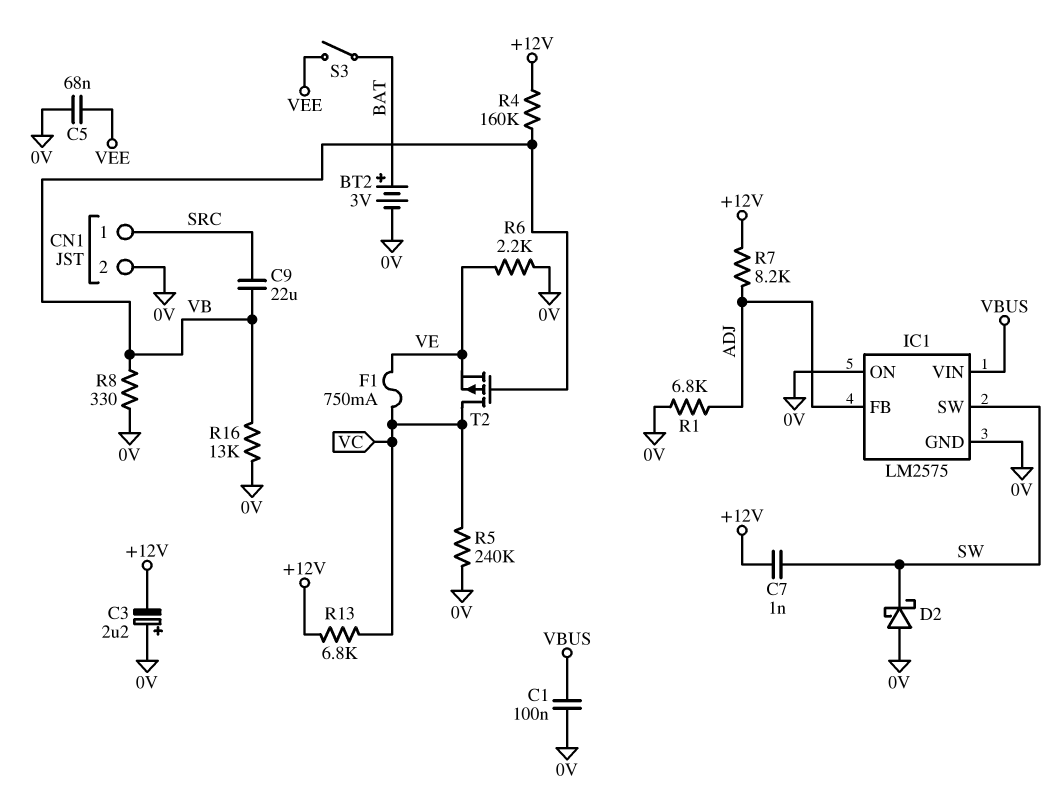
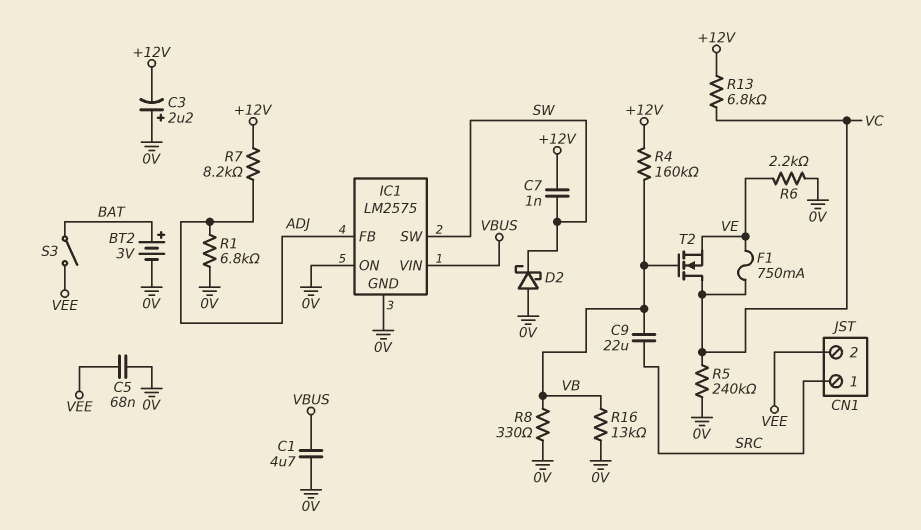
C1: 100nF (0V, VBUS) -> 4.7uF (0V, VBUS)
CN1 pin 2: 0V -> VEE
T2: PMOS (G VB, D VC, S VE) -> NMOS (G VB, D VC, S VE)

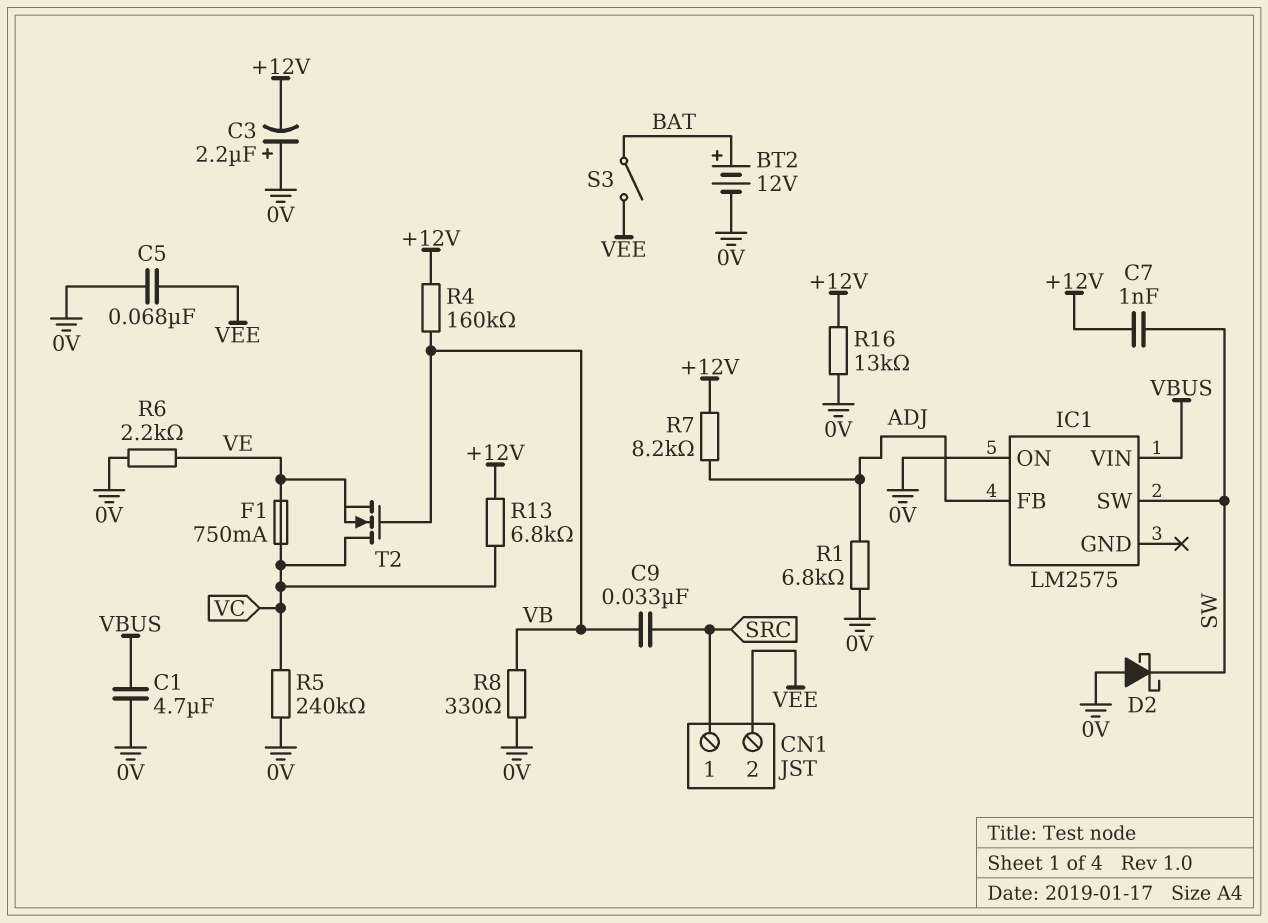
BT2: 3V (plus BAT, minus 0V) -> 12V (plus BAT, minus 0V)
C9: 22uF (SRC, VB) -> 33nF (SRC, VB)
IC1 pin GND: 0V -> none
R16: 13k (0V, VB) -> 13k (+12V, 0V)

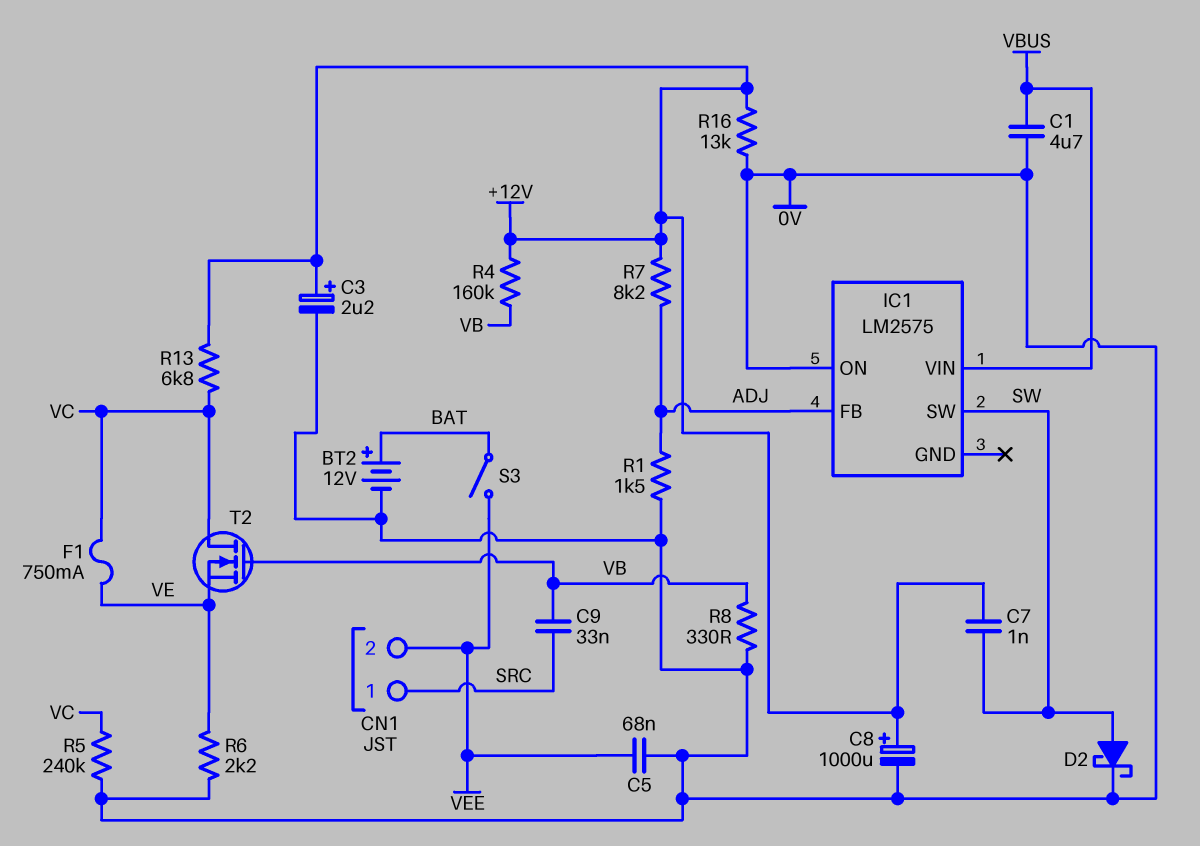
C3: 2.2uF (plus 0V, minus +12V) -> 2.2uF (plus +12V, minus 0V)
C8: none -> 1000uF (plus +12V, minus 0V)
D2: schottky (A 0V, K SW) -> schottky (A SW, K 0V)
R1: 6.8k (0V, ADJ) -> 1.5k (0V, ADJ)

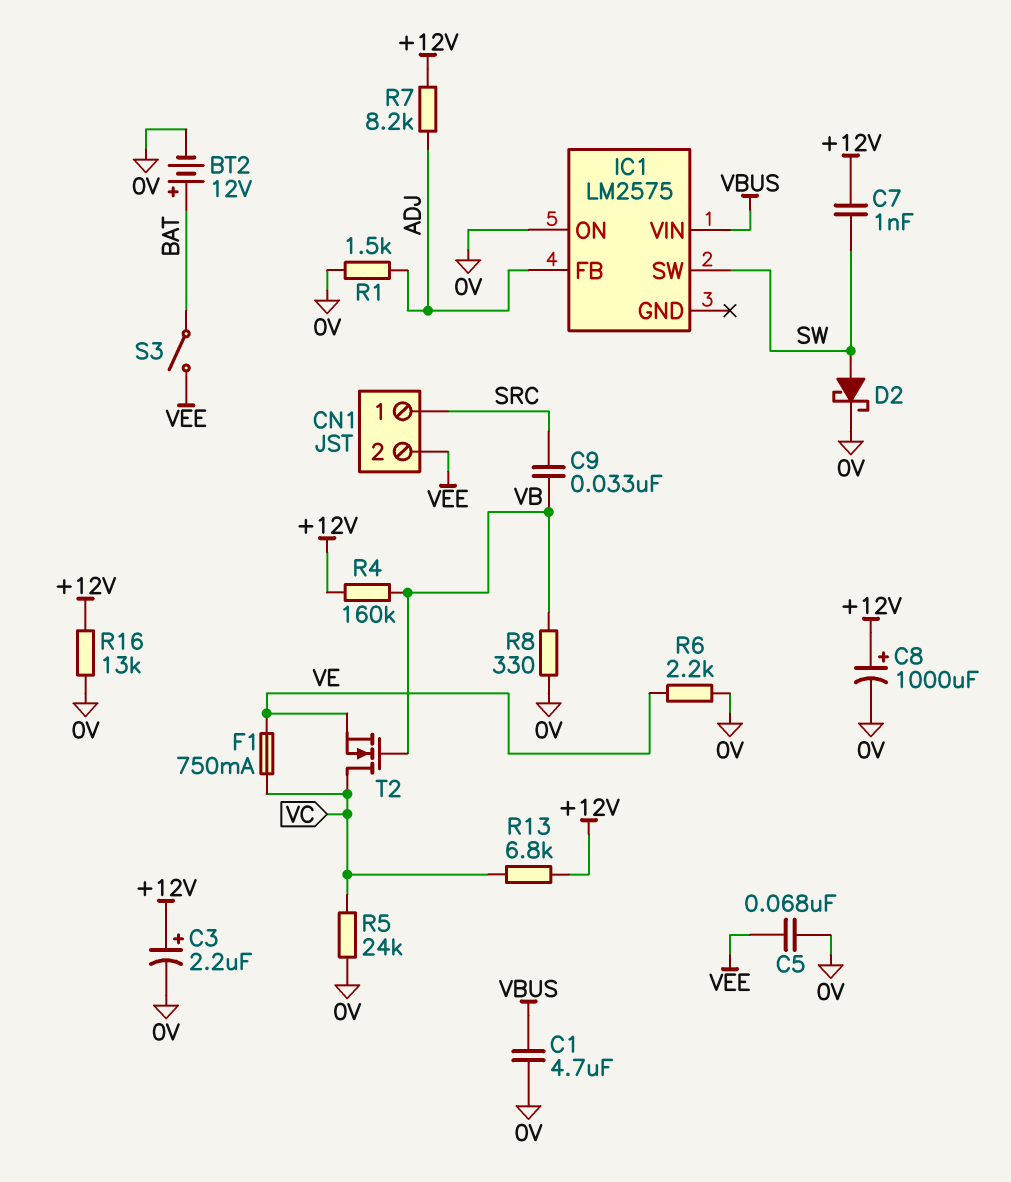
R5: 240k (0V, VC) -> 24k (0V, VC)

